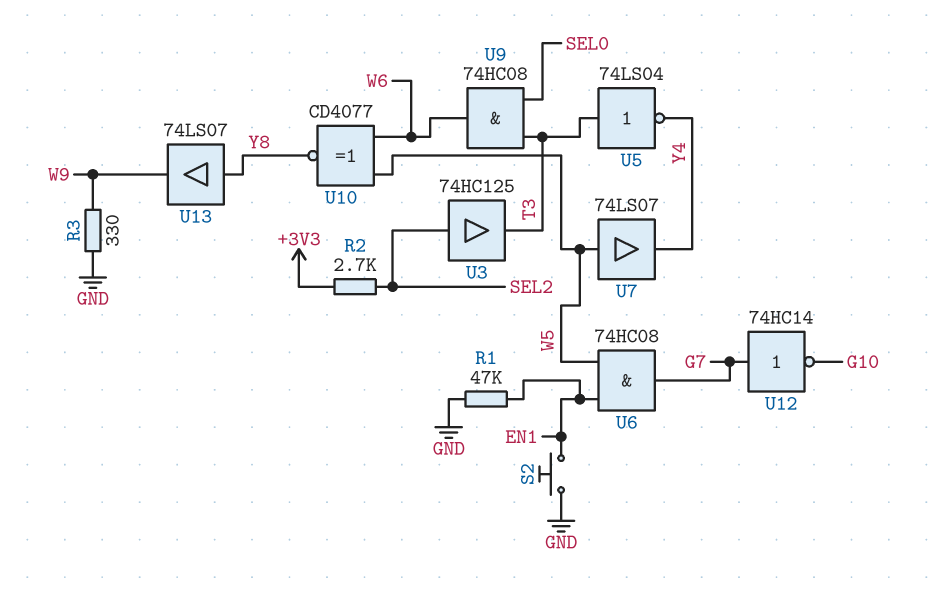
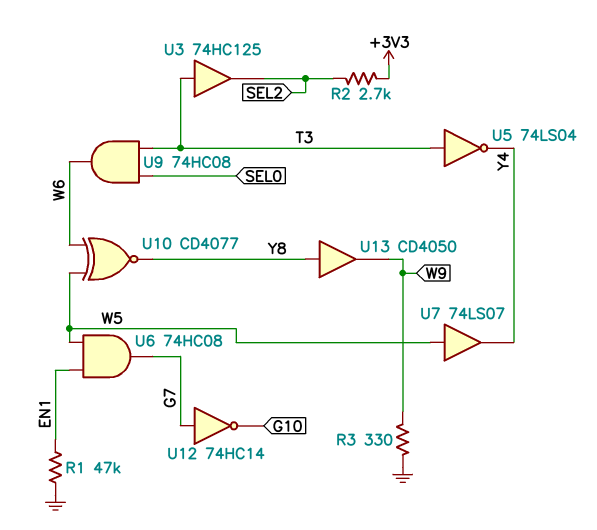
S2: button (EN1, GND) -> none
U3: buffer 74HC125 (in SEL2, out T3) -> buffer 74HC125 (in T3, out SEL2)
U13: buffer 74LS07 (in Y8, out W9) -> buffer CD4050 (in Y8, out W9)

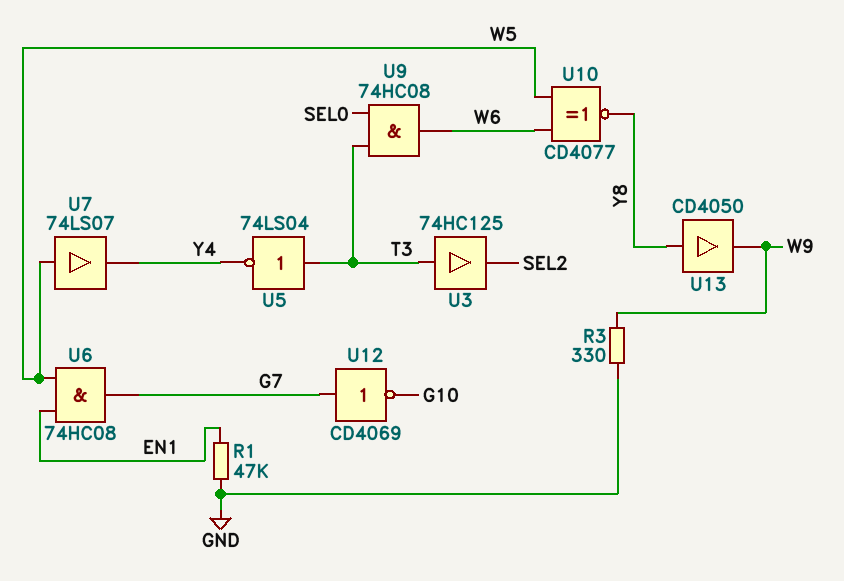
R2: 2.7k (+3V3, SEL2) -> none
U12: NOT 74HC14 (in G7, out G10) -> NOT CD4069 (in G7, out G10)

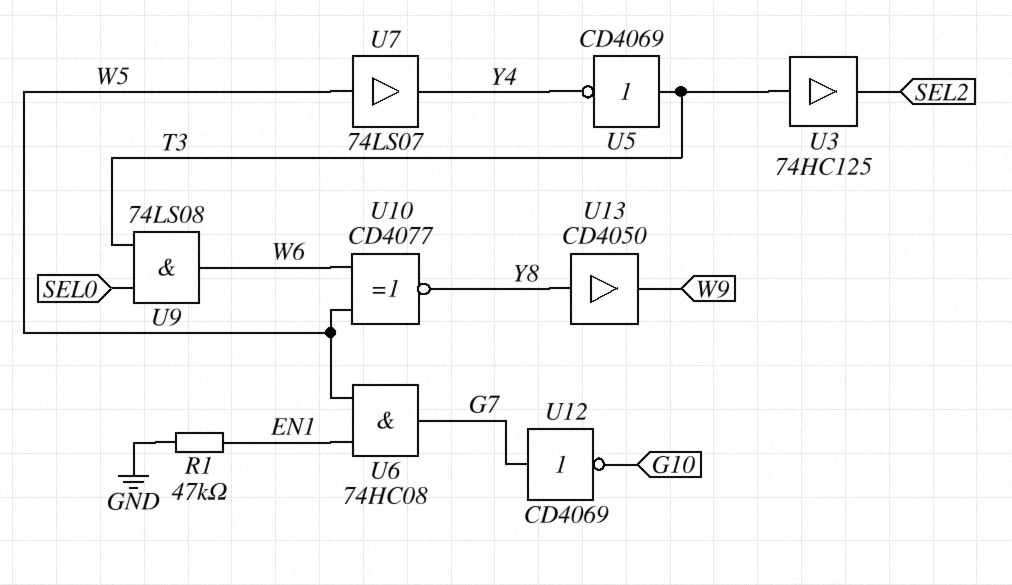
R3: 330 (GND, W9) -> none
U5: NOT 74LS04 (in T3, out Y4) -> NOT CD4069 (in T3, out Y4)
U9: AND 74HC08 (in SEL0, in T3, out W6) -> AND 74LS08 (in SEL0, in T3, out W6)

